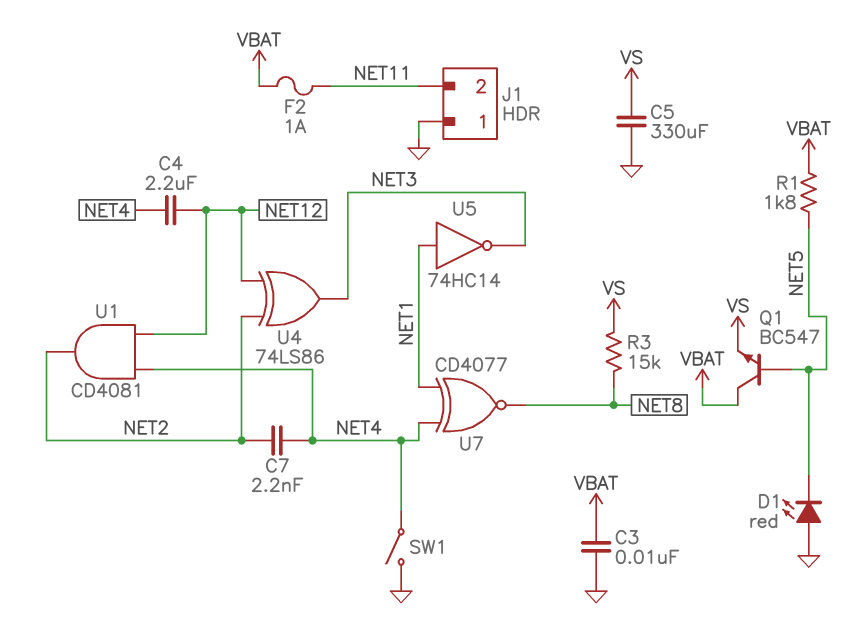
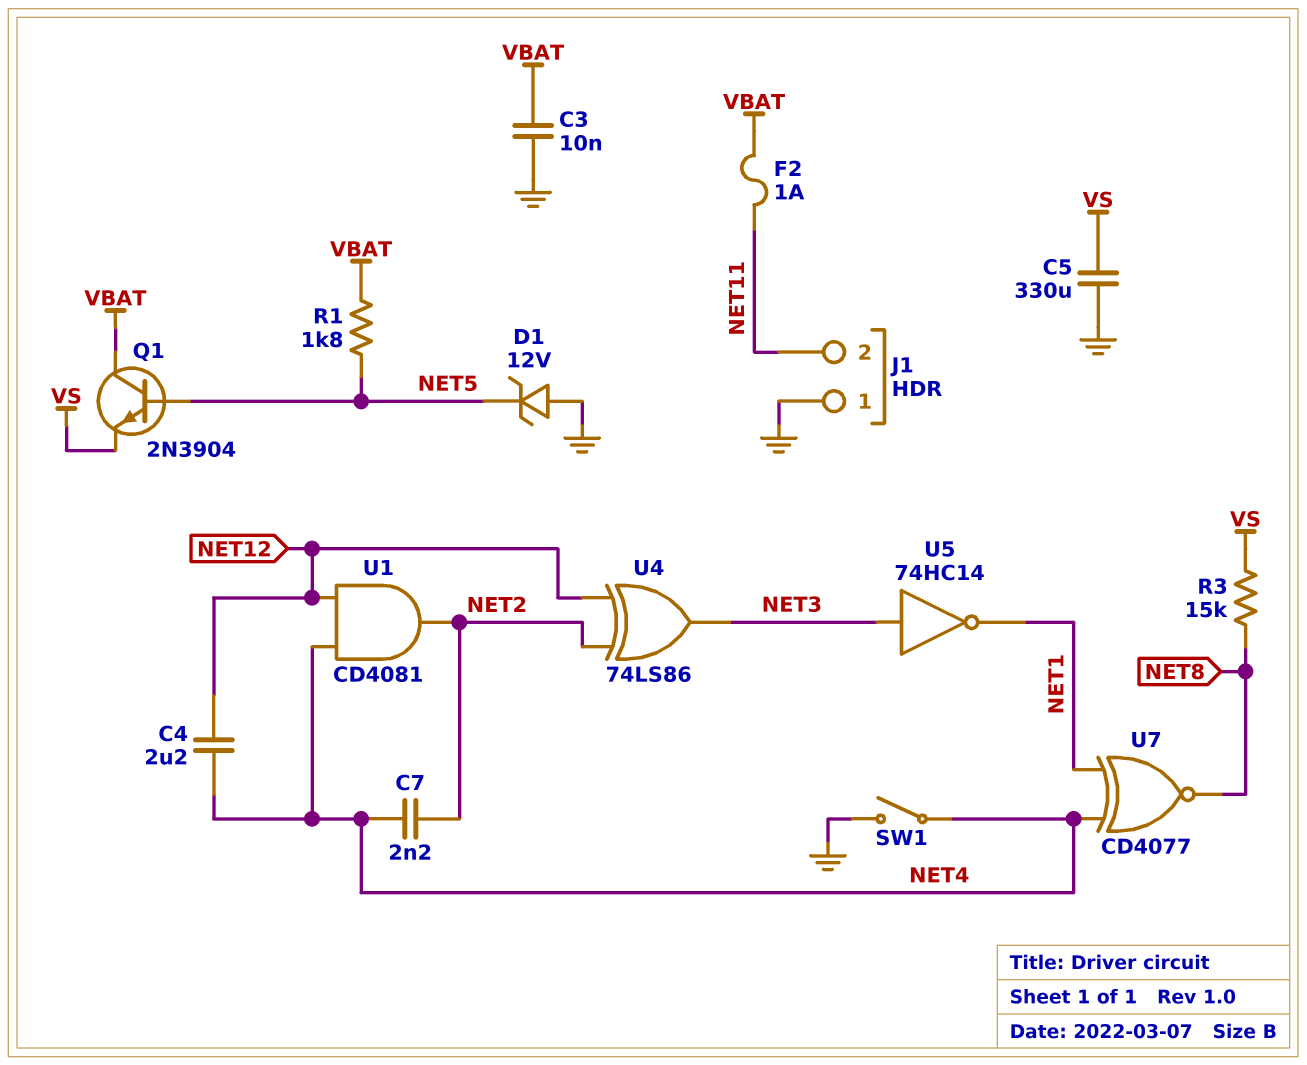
D1: LED red (A GND, K NET5) -> zener 12V (A GND, K NET5)
Q1: NPN BC547 (B NET5, C VBAT, E VS) -> NPN 2N3904 (B NET5, C VBAT, E VS)
U5: NOT 74HC14 (in NET1, out NET3) -> NOT 74HC14 (in NET3, out NET1)

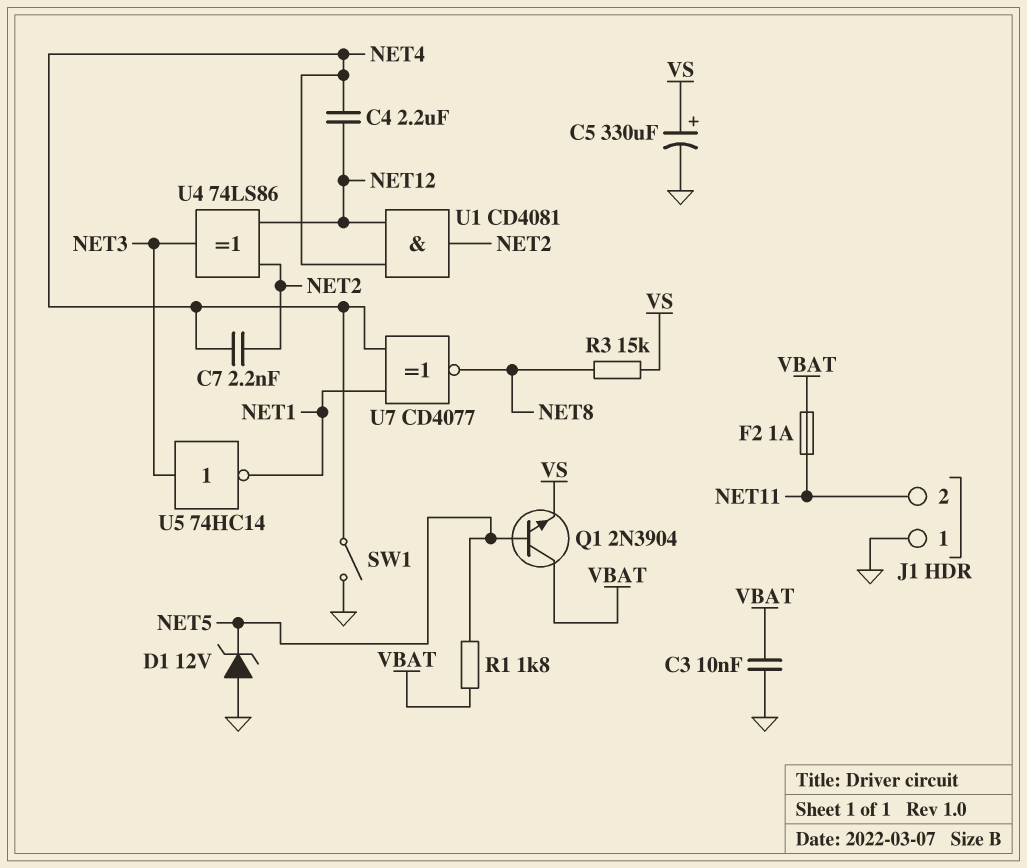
C5: 330uF (GND, VS) -> 330uF (plus VS, minus GND)

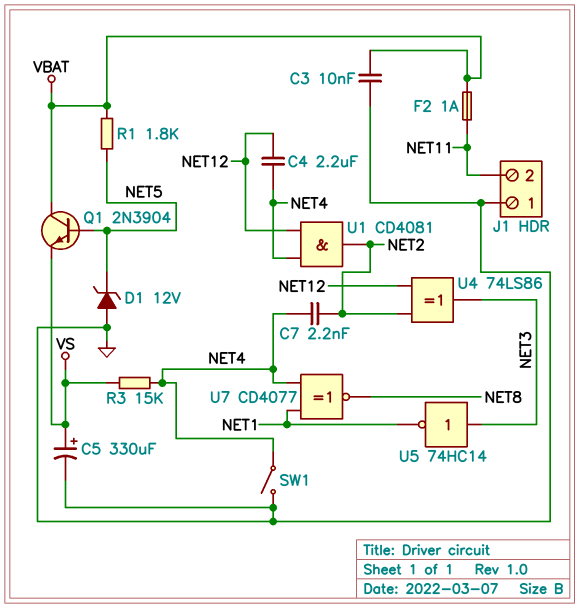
R3: 15k (NET8, VS) -> 15k (NET4, VS)

